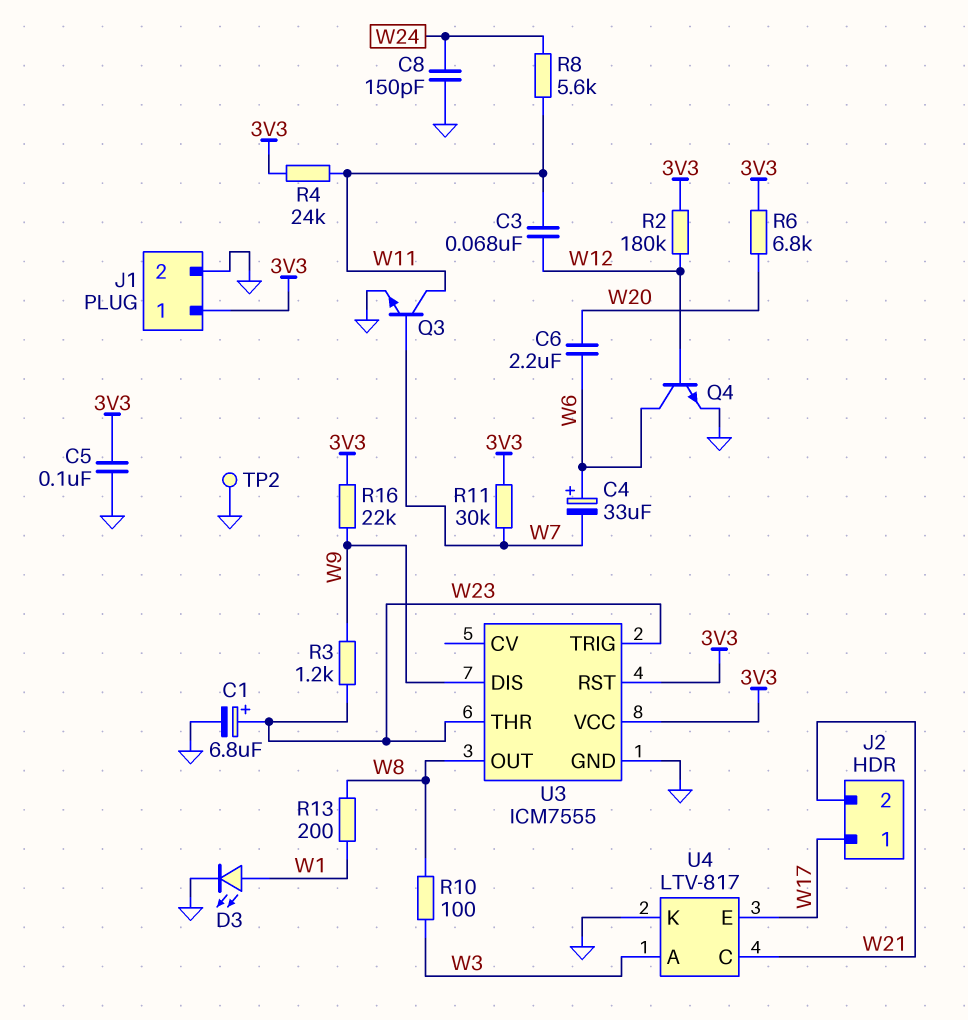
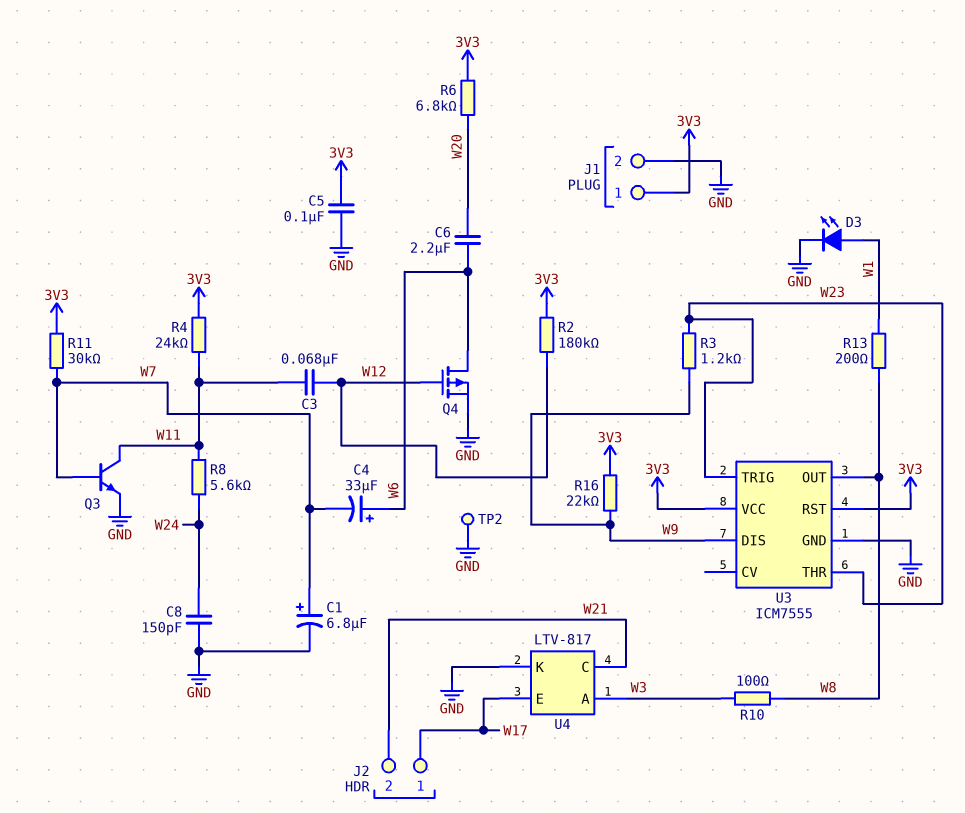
C1: 6.8uF (plus W23, minus GND) -> 6.8uF (plus W7, minus GND)
Q4: NPN (B W12, C W6, E GND) -> PMOS (G W12, D W6, S GND)

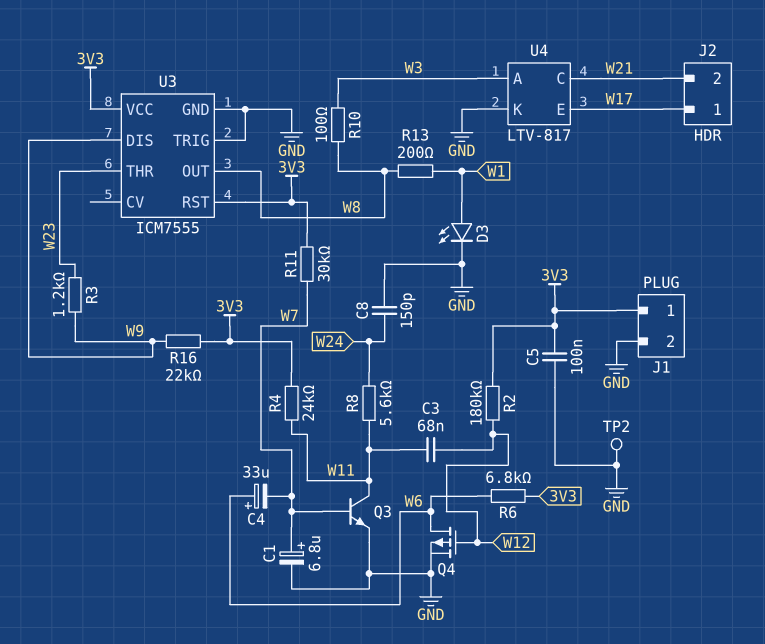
C6: 2.2uF (W6, W20) -> none
R6: 6.8k (3V3, W20) -> 6.8k (3V3, W6)
U3 pin TRIG: W23 -> GND

